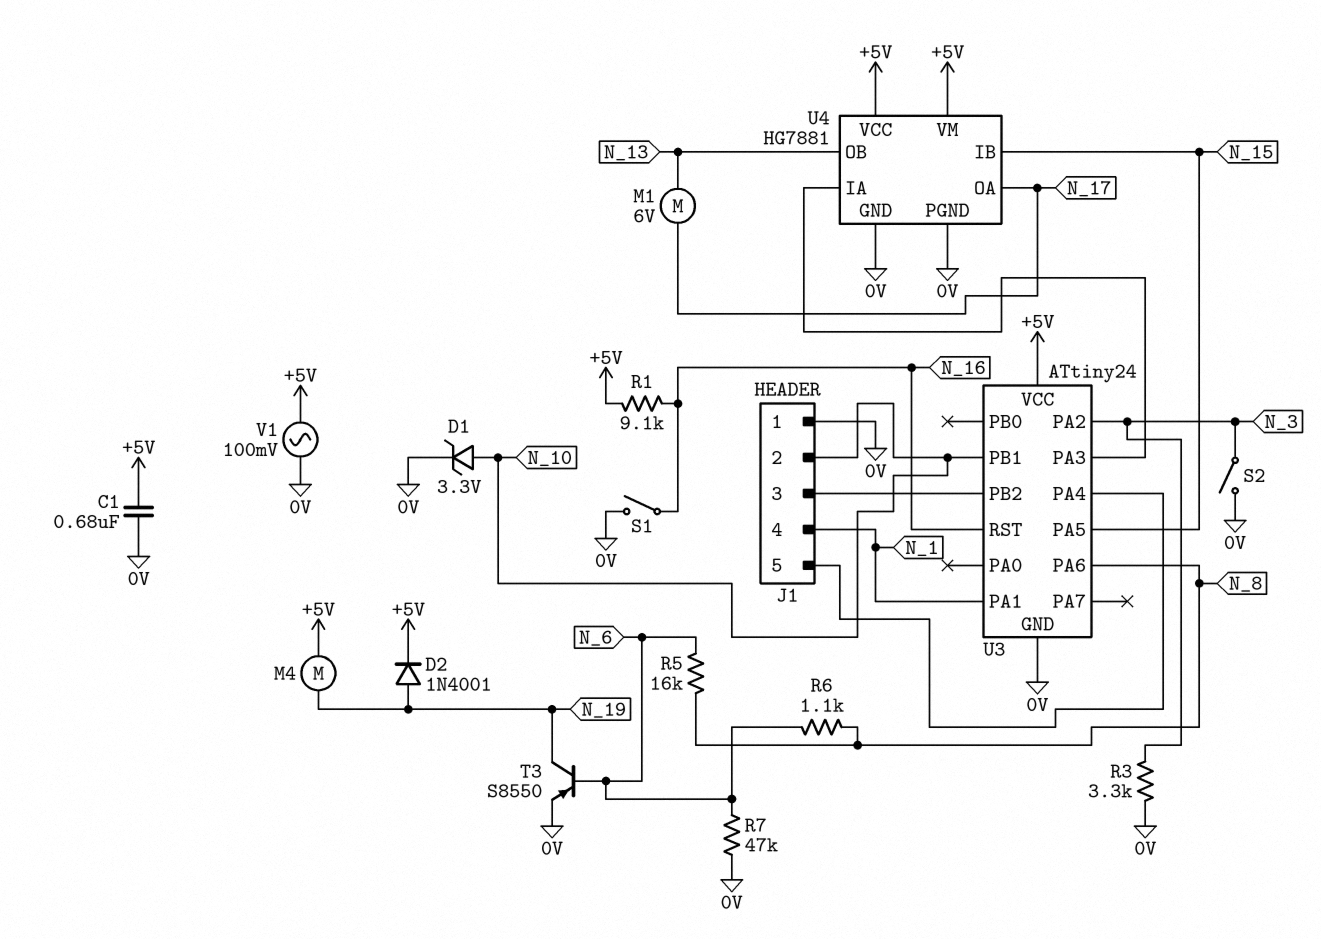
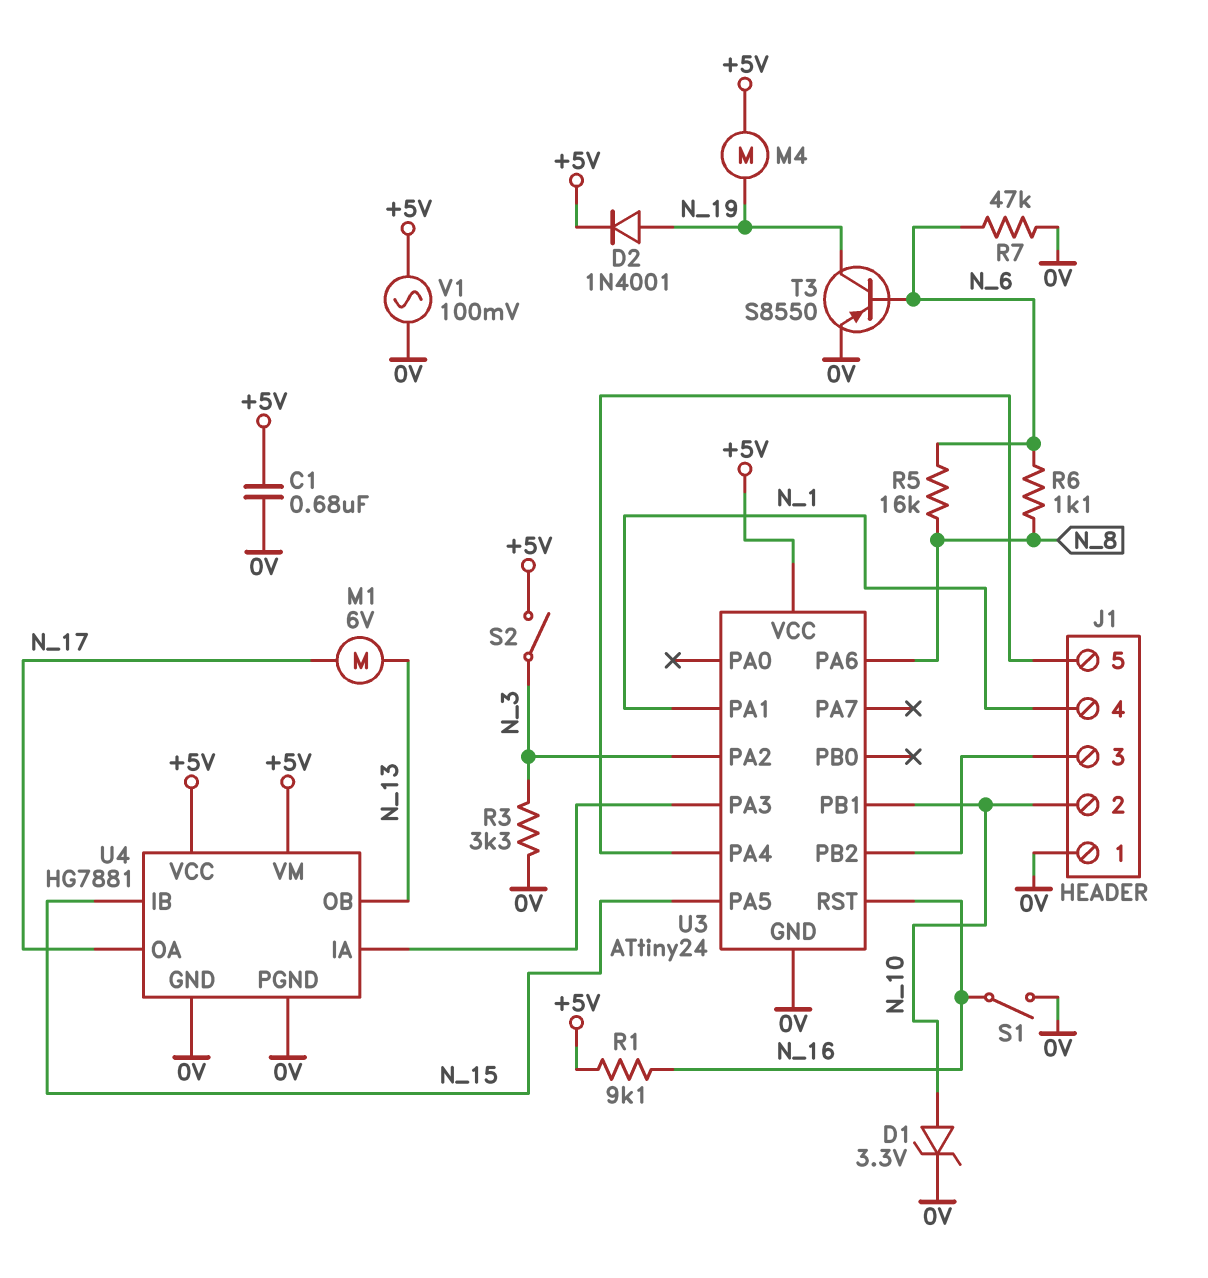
S2: switch (0V, N_3) -> switch (+5V, N_3)

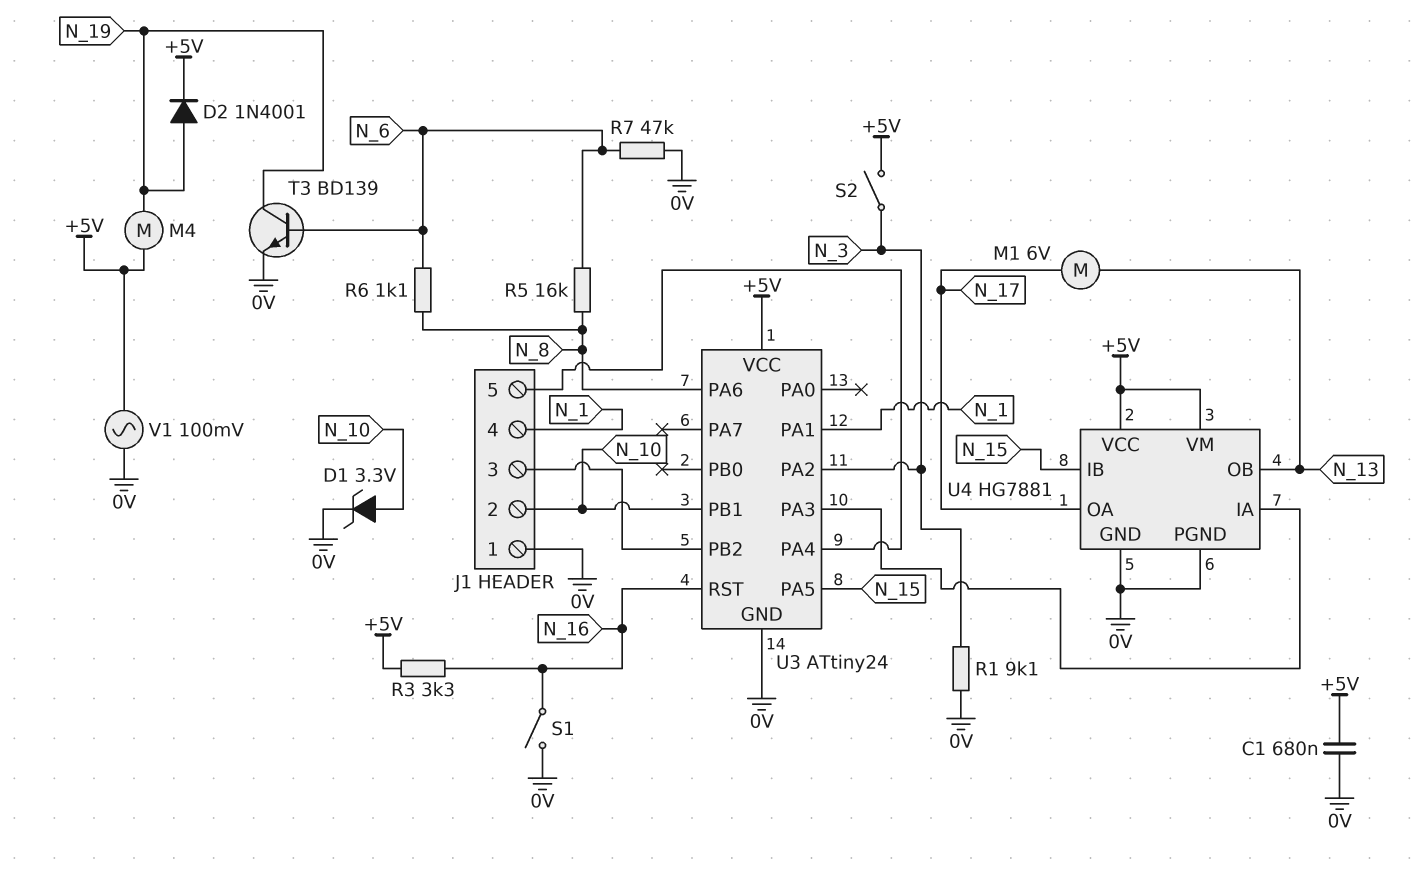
R1: 9.1k (+5V, N_16) -> 9.1k (0V, N_3)
R3: 3.3k (0V, N_3) -> 3.3k (+5V, N_16)
T3: PNP S8550 (B N_6, C N_19, E 0V) -> NPN BD139 (B N_6, C N_19, E 0V)

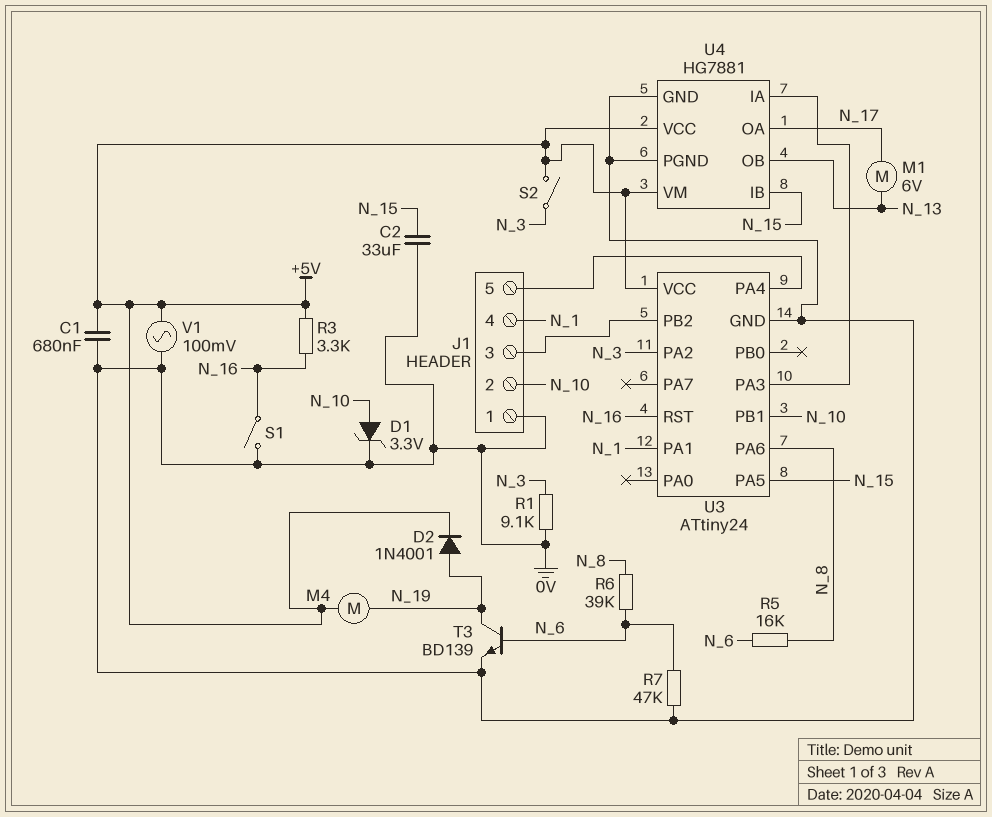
C2: none -> 33uF (0V, N_15)
R6: 1.1k (N_6, N_8) -> 39k (N_6, N_8)

